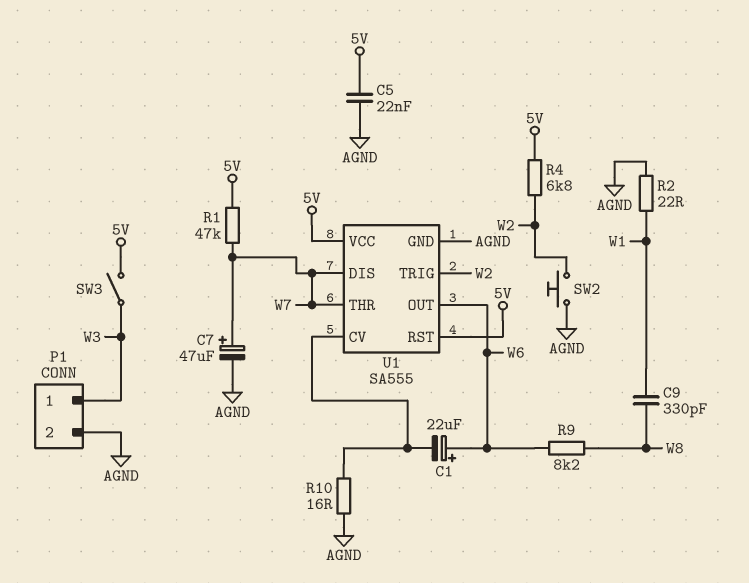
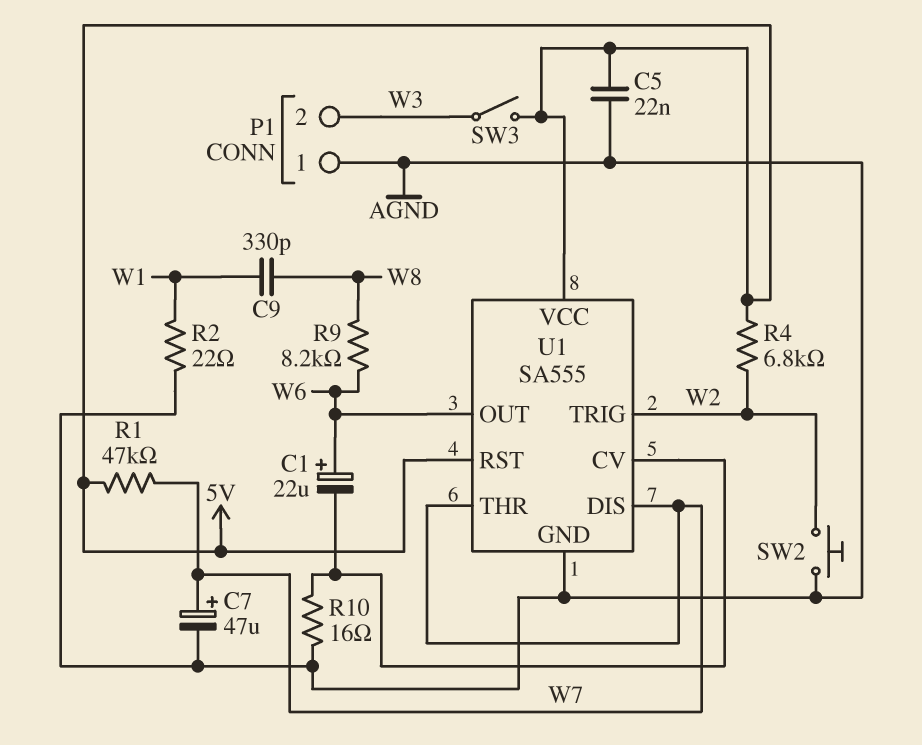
P1 pin 1: W3 -> AGND
P1 pin 2: AGND -> W3

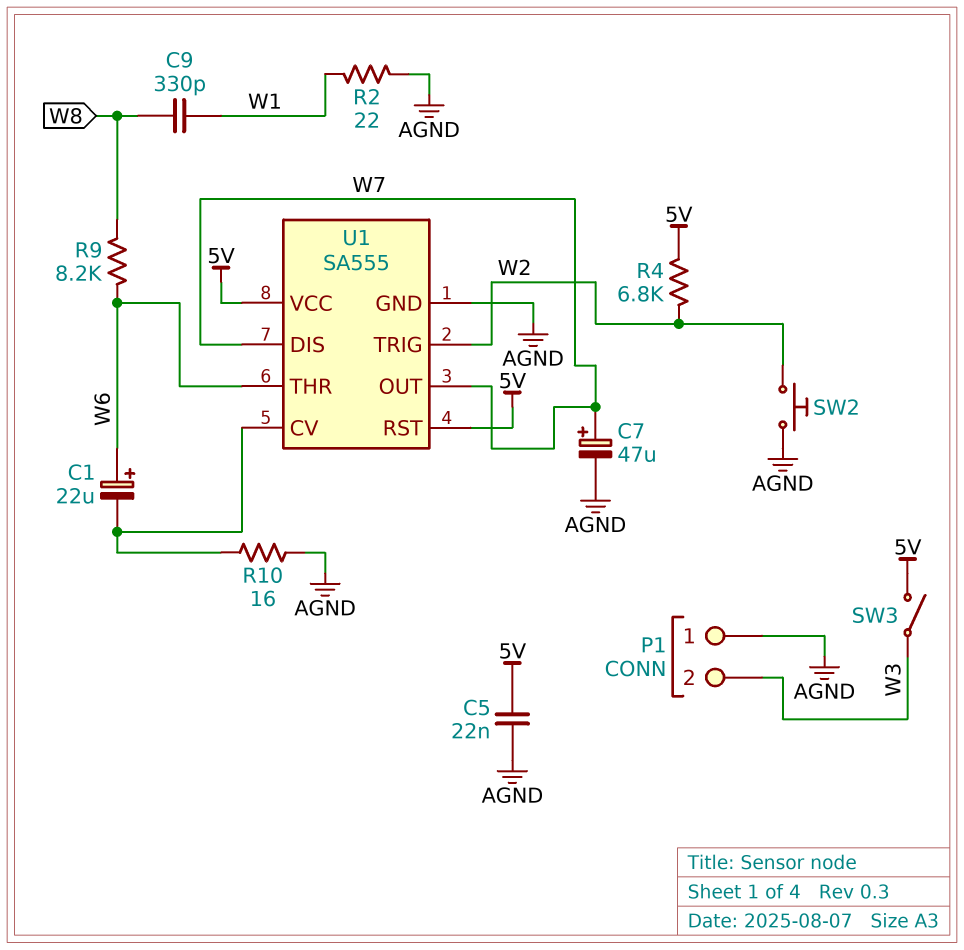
R1: 47k (5V, W7) -> none
U1 pin OUT: W6 -> W7
U1 pin THR: W7 -> W6

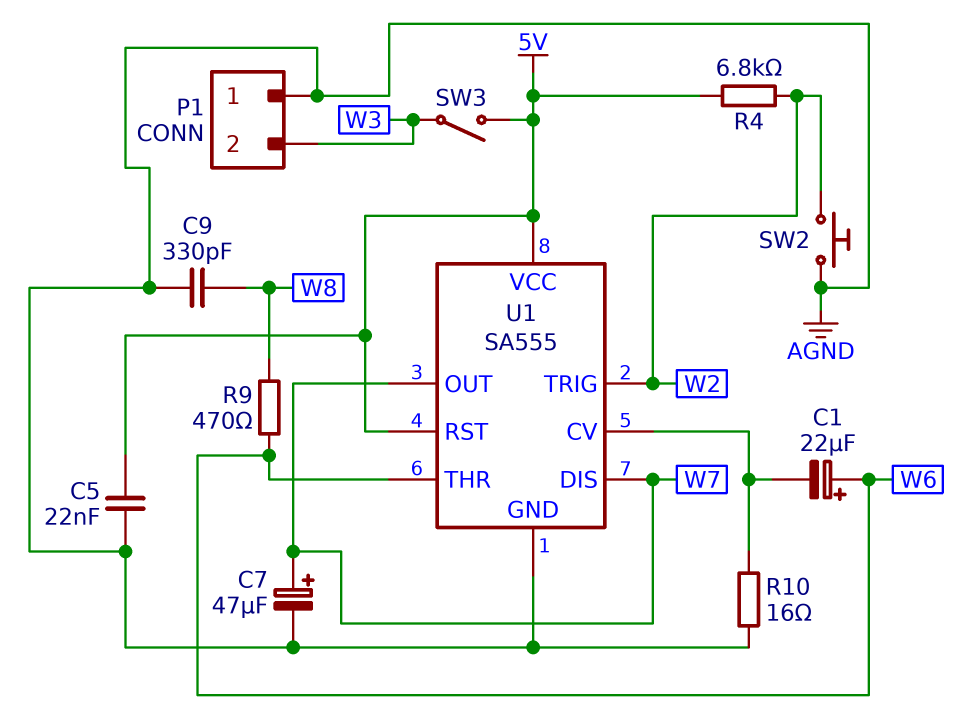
C9: 330pF (W1, W8) -> 330pF (AGND, W8)
R2: 22 (AGND, W1) -> none
R9: 8.2k (W6, W8) -> 470 (W6, W8)

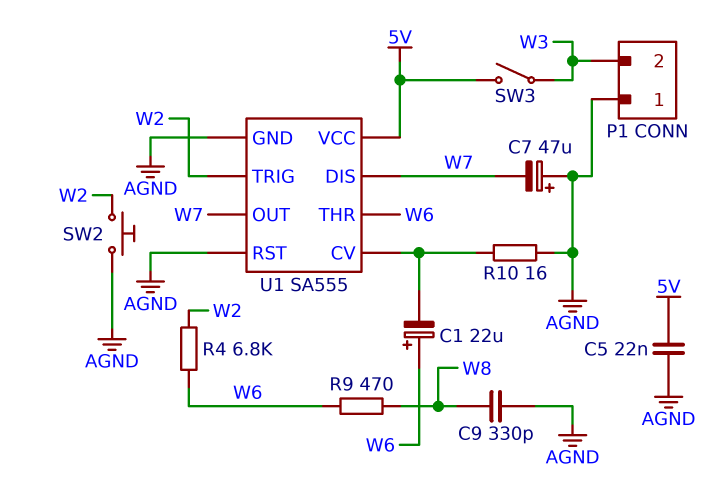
C7: 47uF (plus W7, minus AGND) -> 47uF (plus AGND, minus W7)
R4: 6.8k (5V, W2) -> 6.8k (W2, W6)
U1 pin RST: 5V -> AGND

